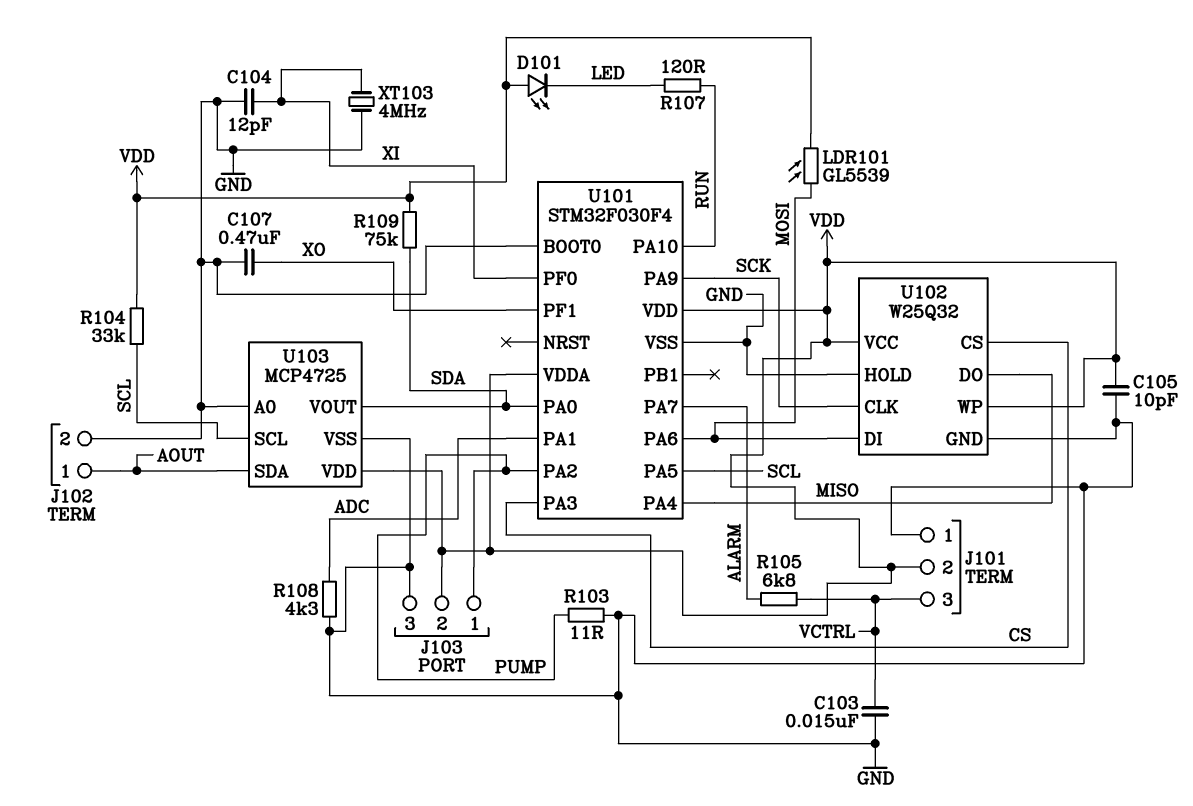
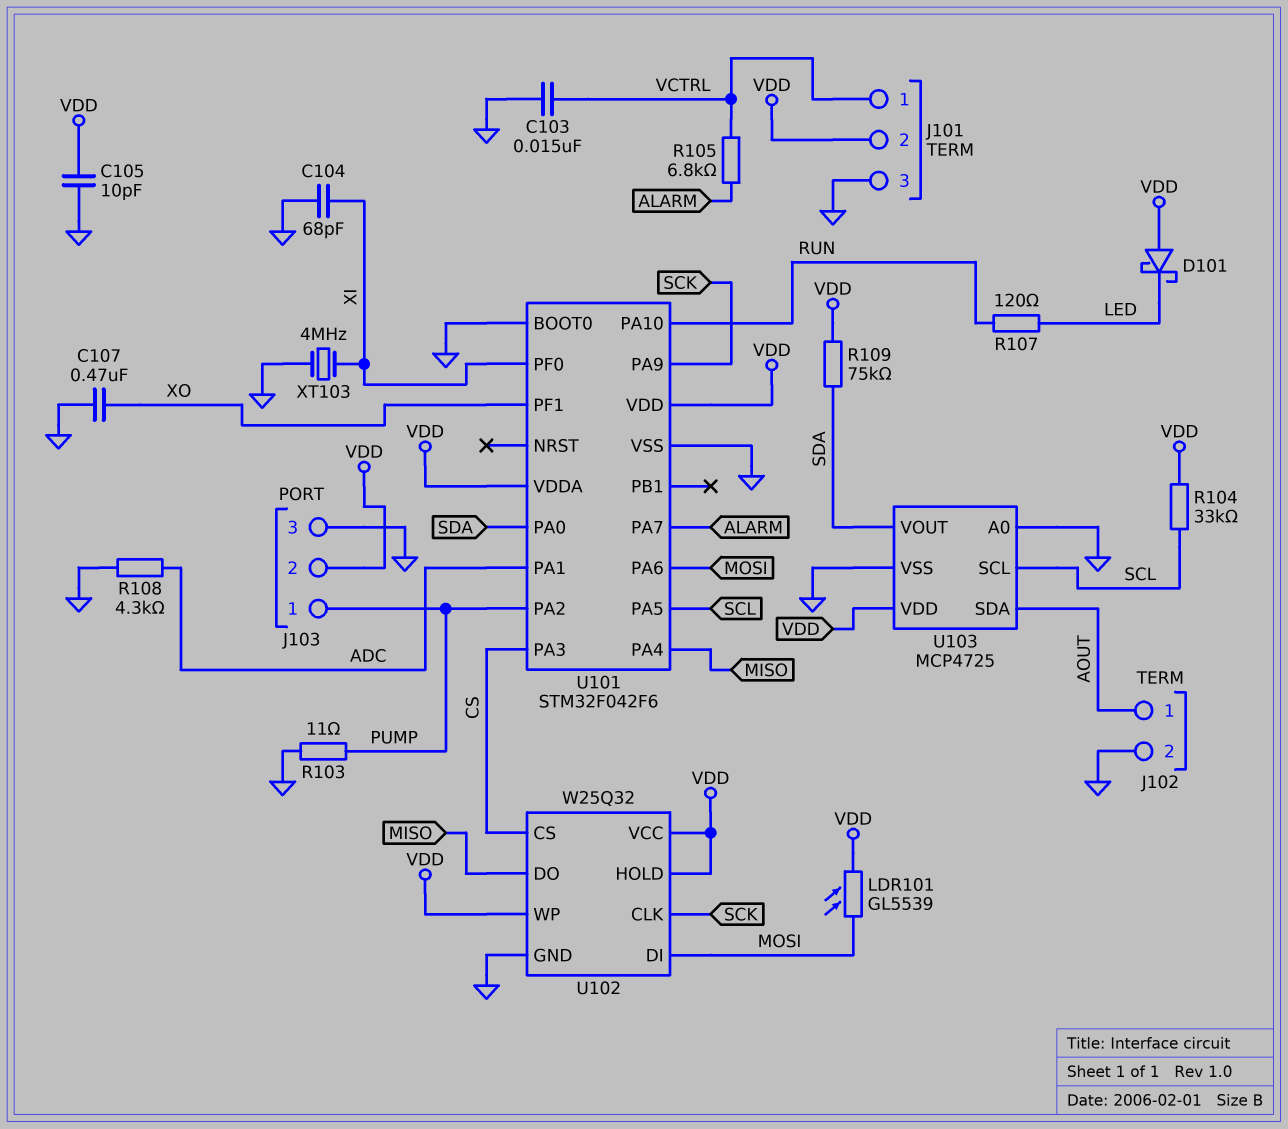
C104: 12pF (GND, XI) -> 68pF (GND, XI)
D101: LED (A VDD, K LED) -> schottky (A VDD, K LED)
J101 pin 1: GND -> VCTRL
J101 pin 3: VCTRL -> GND
U101: STM32F030F4 -> STM32F042F6
U102 pin HOLD: GND -> VDD

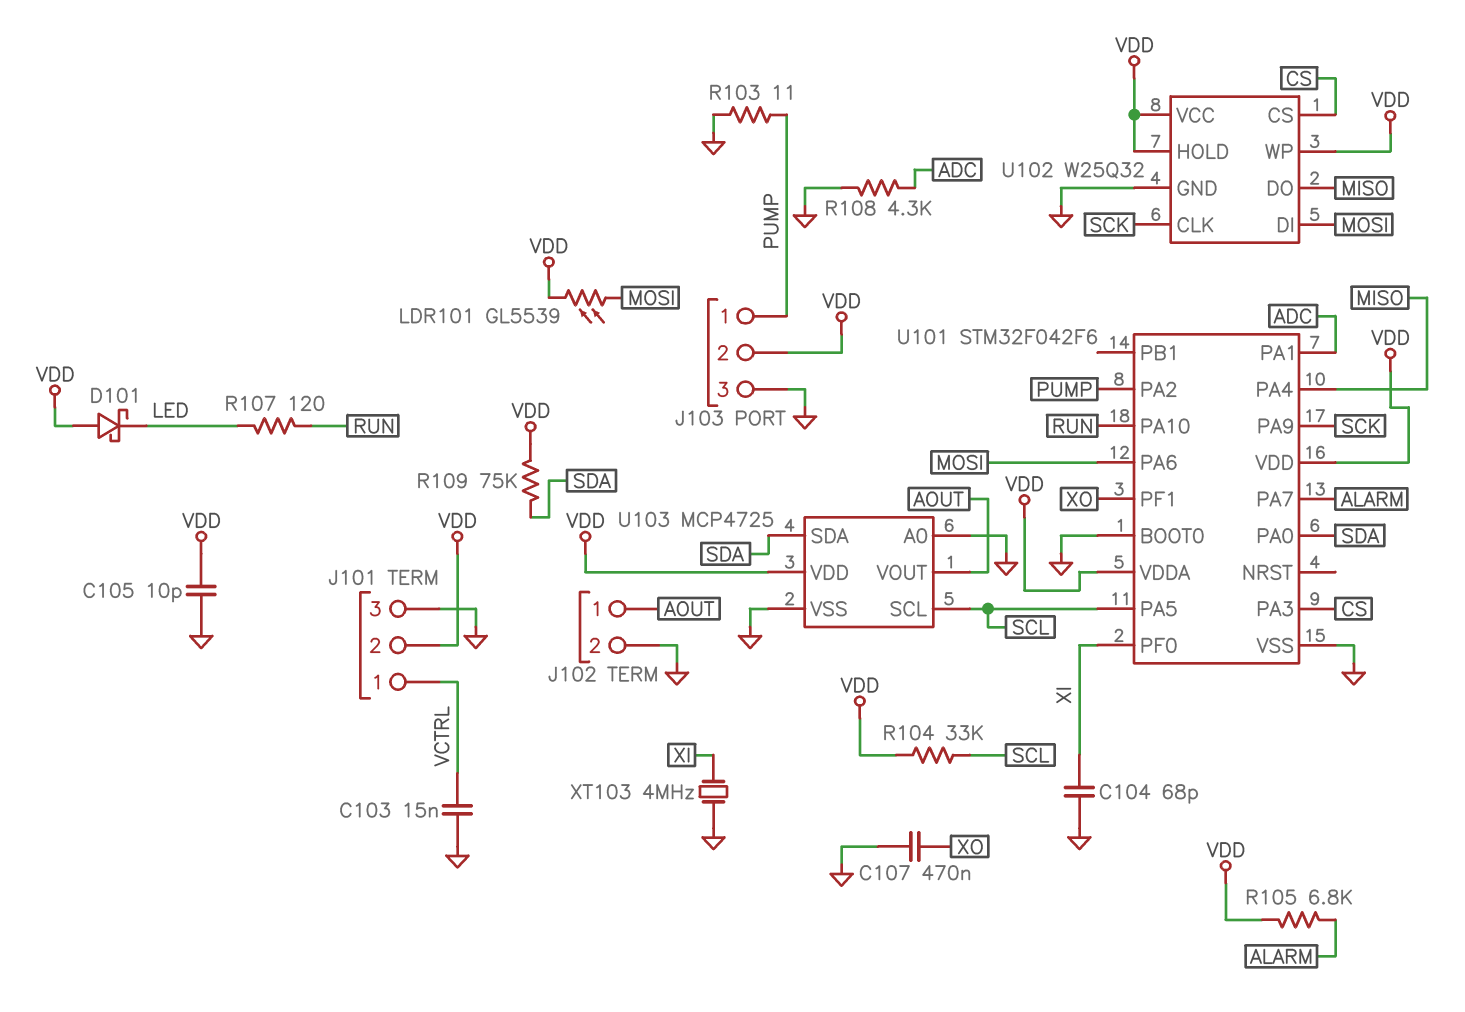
R105: 6.8k (ALARM, VCTRL) -> 6.8k (ALARM, VDD)
U103 pin SDA: AOUT -> SDA
U103 pin VOUT: SDA -> AOUT

